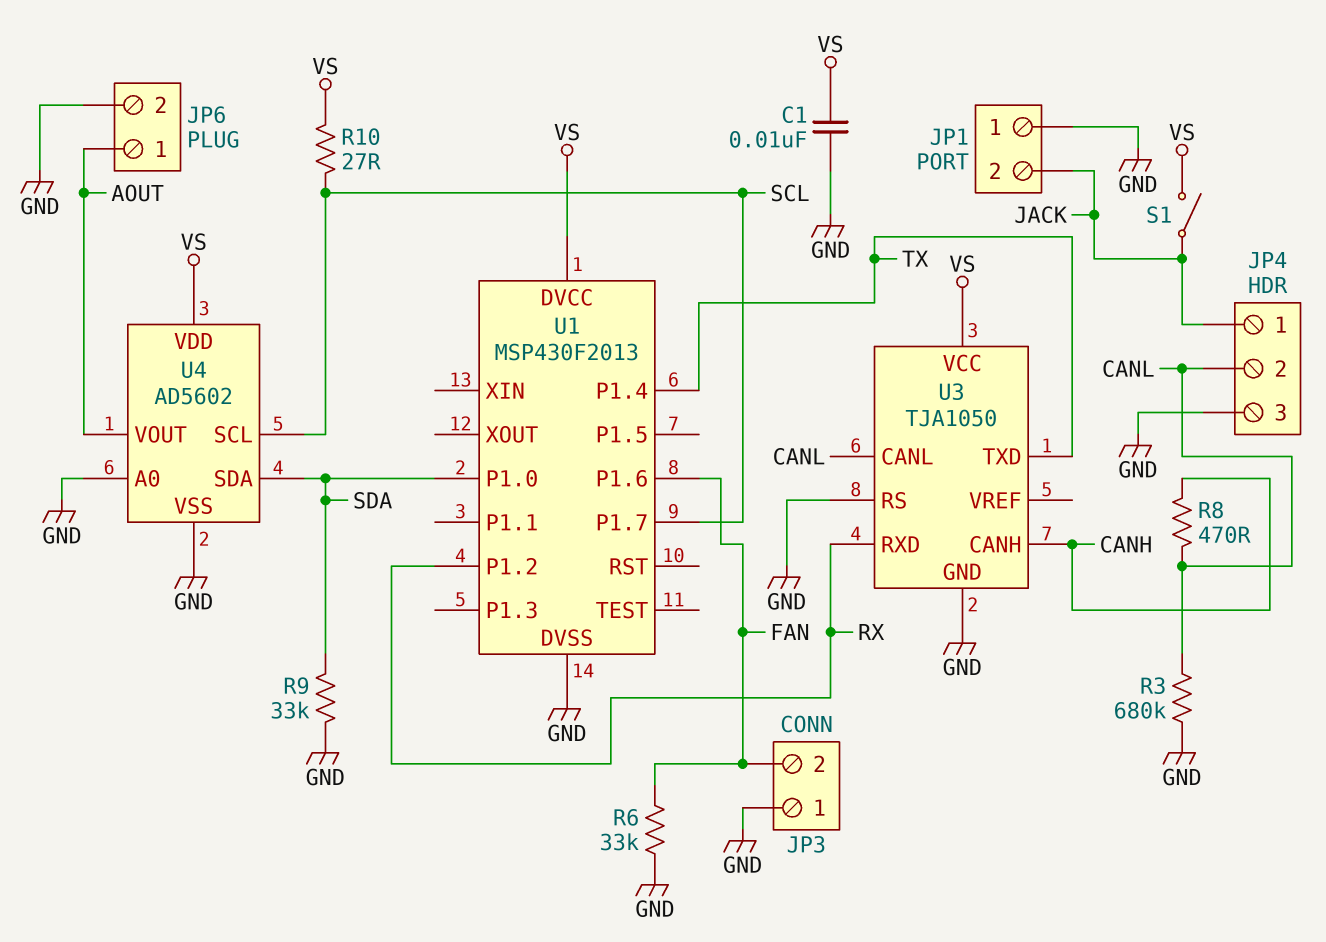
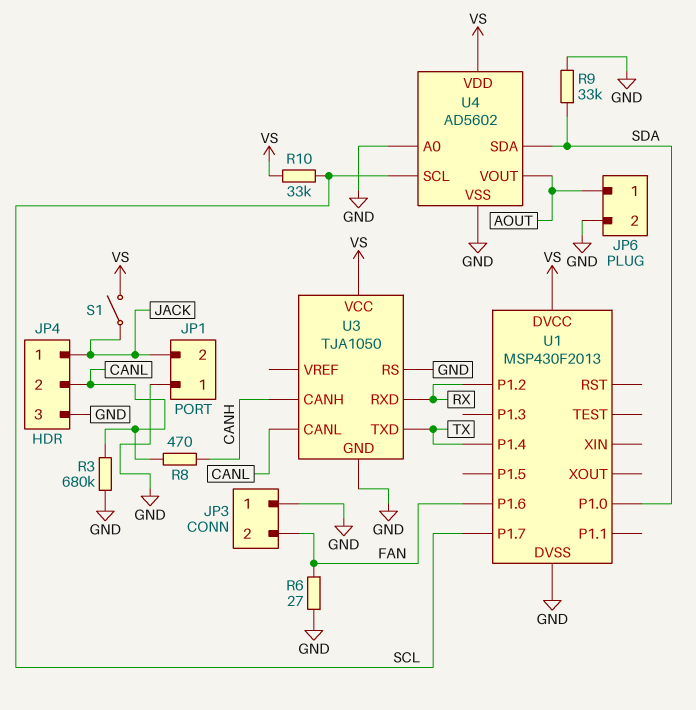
C1: 10nF (GND, VS) -> none
R6: 33k (FAN, GND) -> 27 (FAN, GND)
R10: 27 (SCL, VS) -> 33k (SCL, VS)

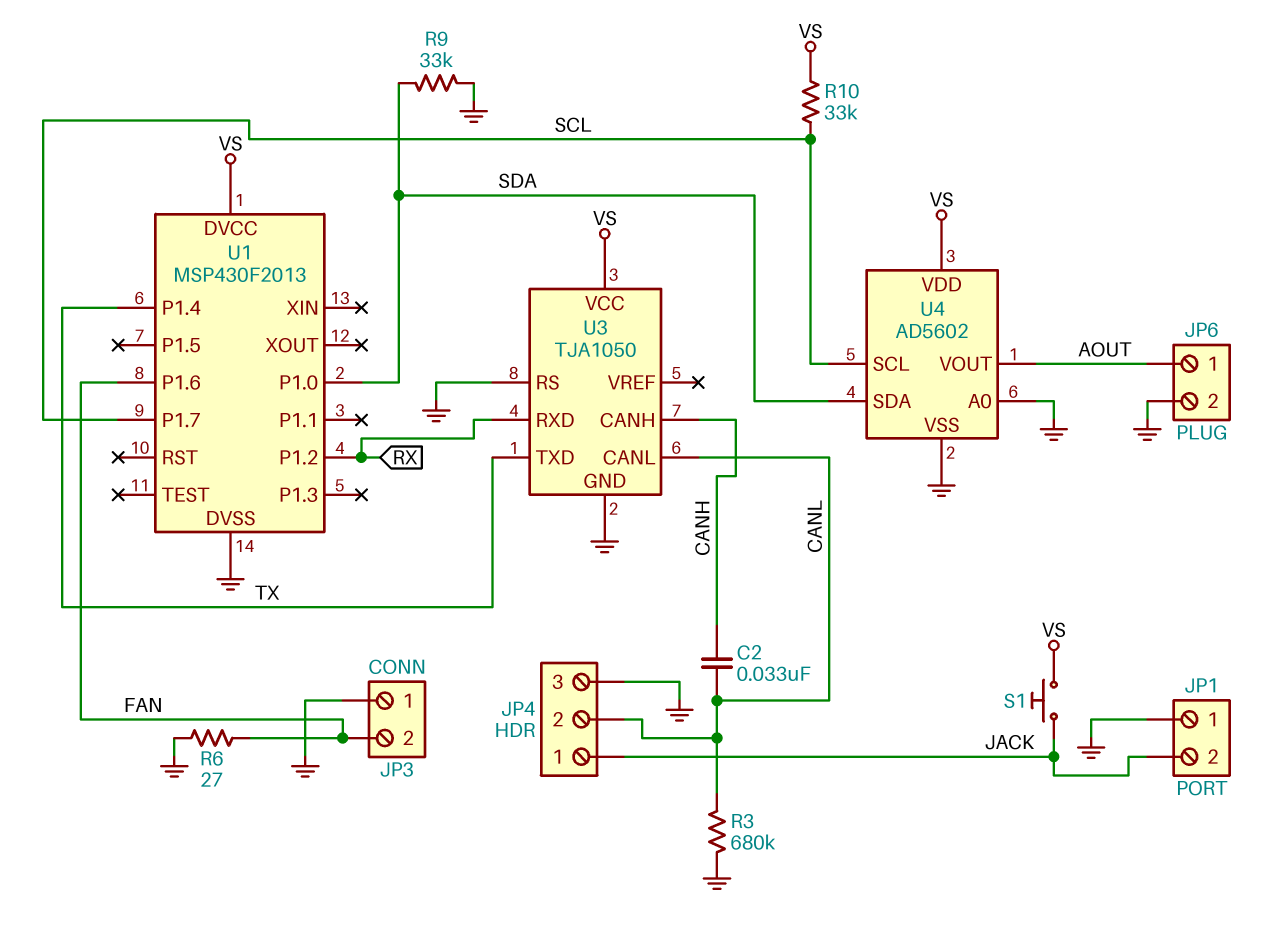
C2: none -> 33nF (CANH, CANL)
R8: 470 (CANH, CANL) -> none
S1: switch (JACK, VS) -> button (JACK, VS)

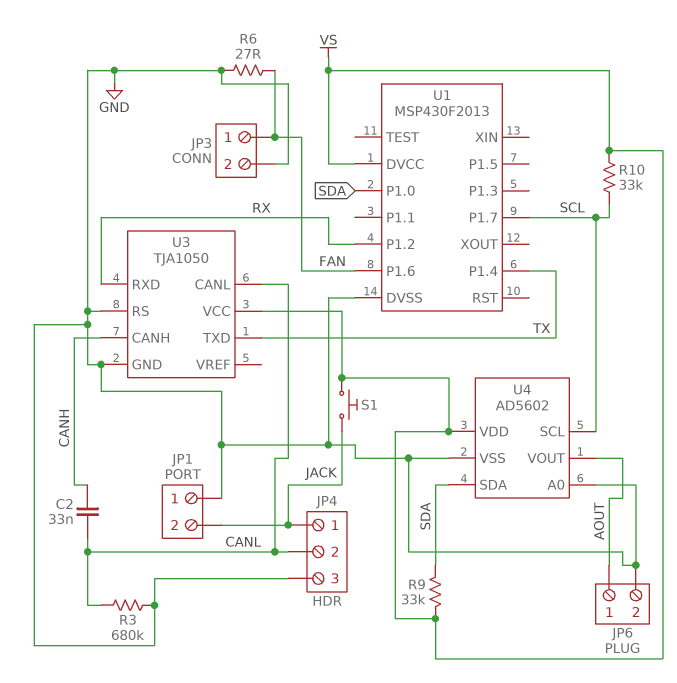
JP3 pin 1: GND -> FAN
JP3 pin 2: FAN -> GND
R9: 33k (GND, SDA) -> 33k (SDA, VS)

